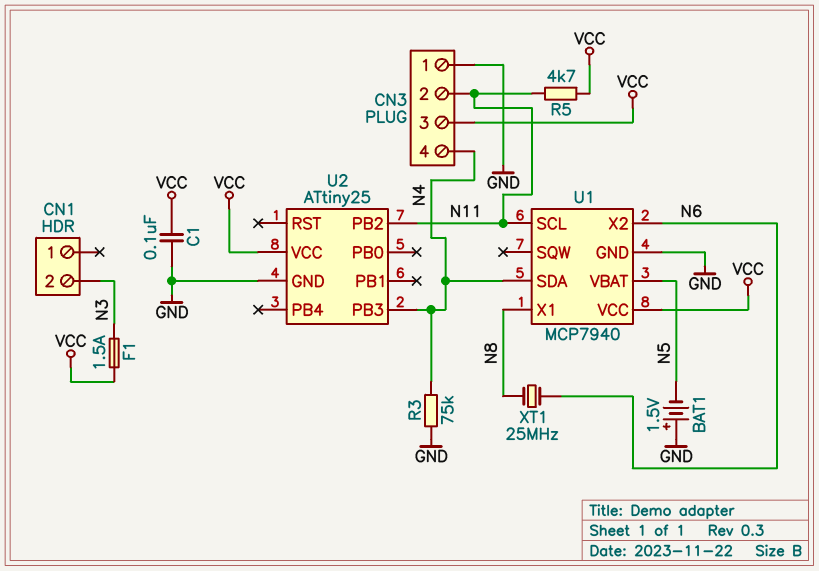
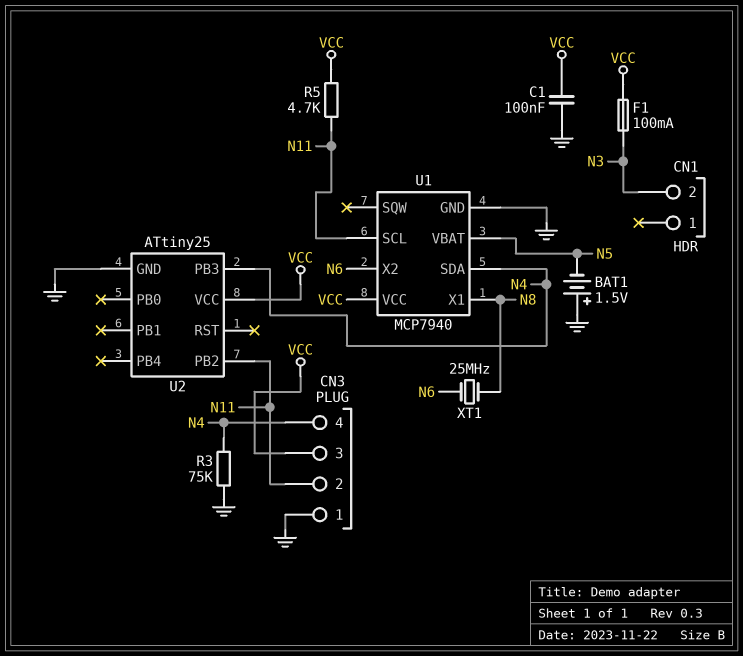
F1: 1.5A (N3, VCC) -> 100mA (N3, VCC)

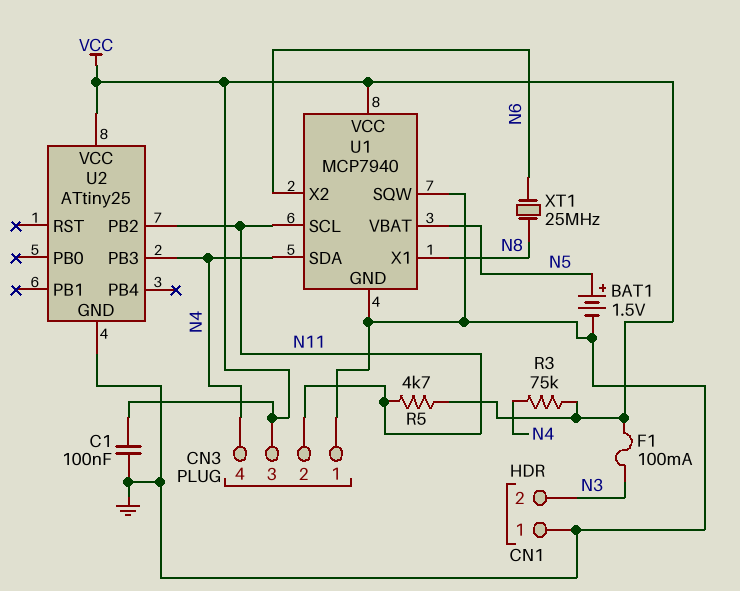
BAT1: 1.5V (plus GND, minus N5) -> 1.5V (plus N5, minus GND)
CN1 pin 1: none -> GND
R3: 75k (GND, N4) -> 75k (N4, VCC)
U1 pin SQW: none -> GND

